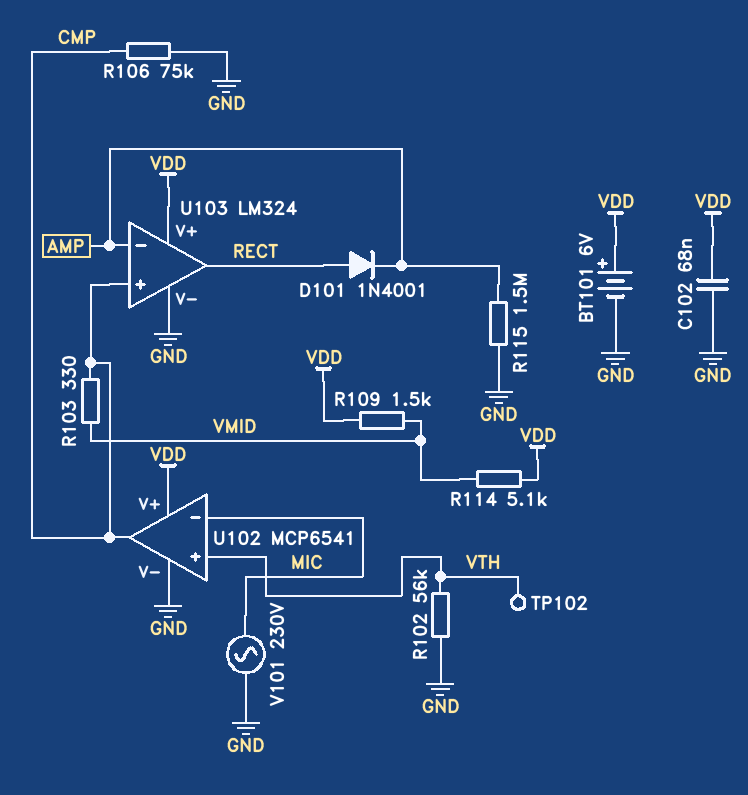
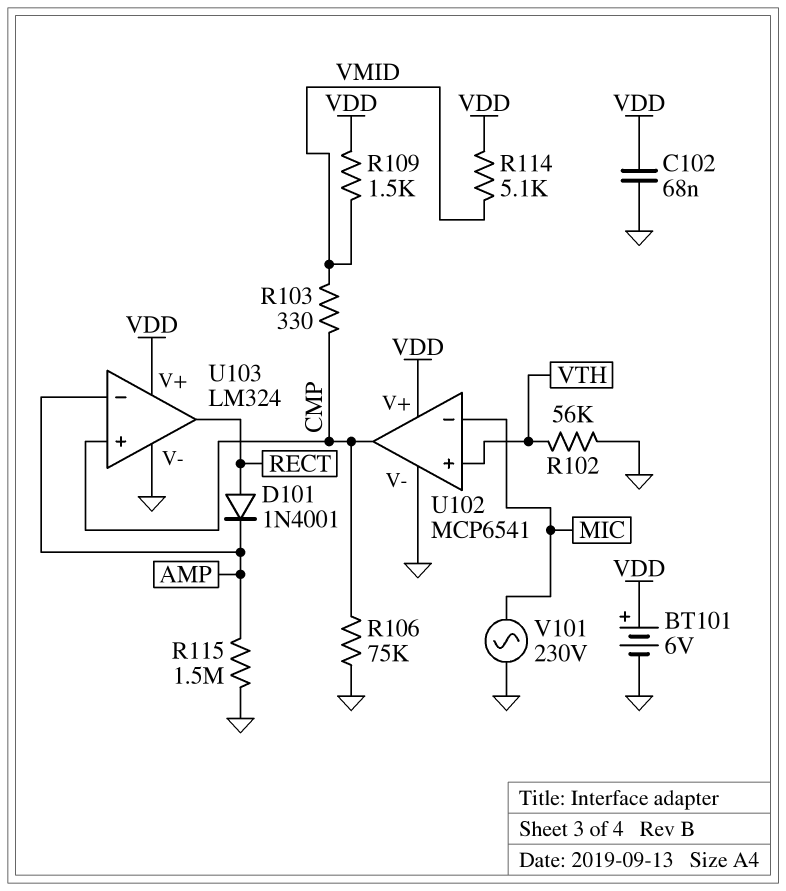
TP102: test point (VTH) -> none

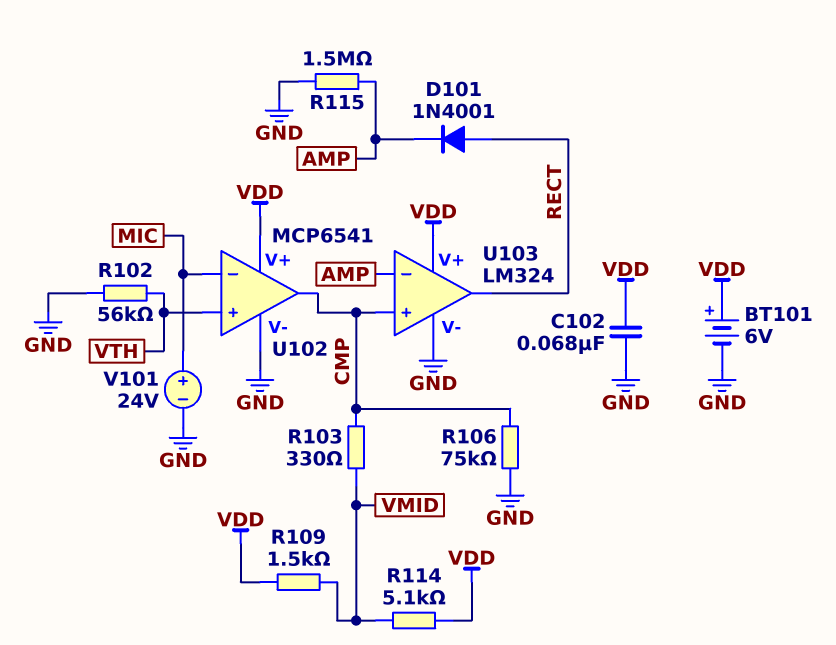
V101: AC 230V (GND, MIC) -> 24V (plus MIC, minus GND)

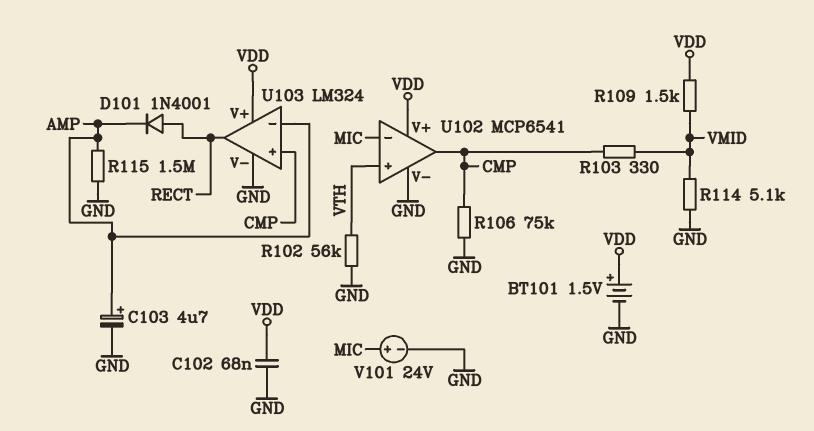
BT101: 6V (plus VDD, minus GND) -> 1.5V (plus VDD, minus GND)
C103: none -> 4.7uF (plus AMP, minus GND)
R114: 5.1k (VDD, VMID) -> 5.1k (GND, VMID)

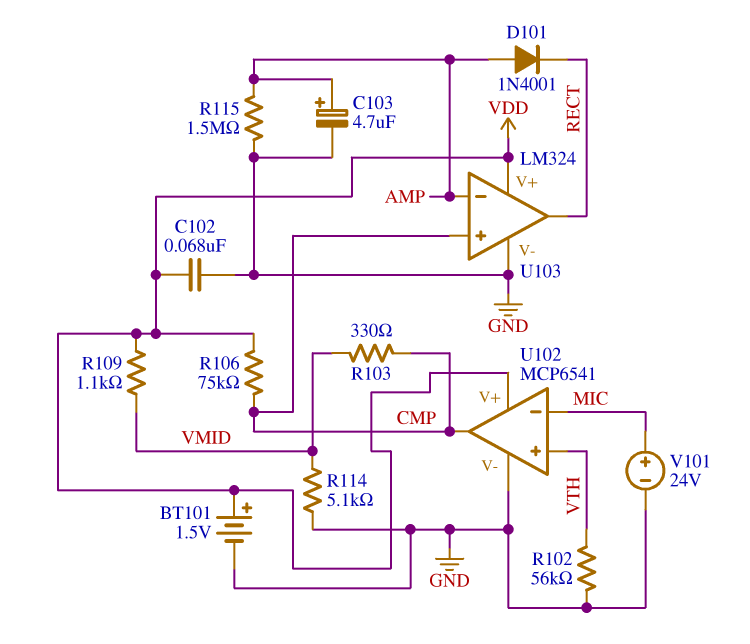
D101: diode 1N4001 (A RECT, K AMP) -> diode 1N4001 (A AMP, K RECT)
R106: 75k (CMP, GND) -> 75k (CMP, VDD)
R109: 1.5k (VDD, VMID) -> 1.1k (VDD, VMID)

